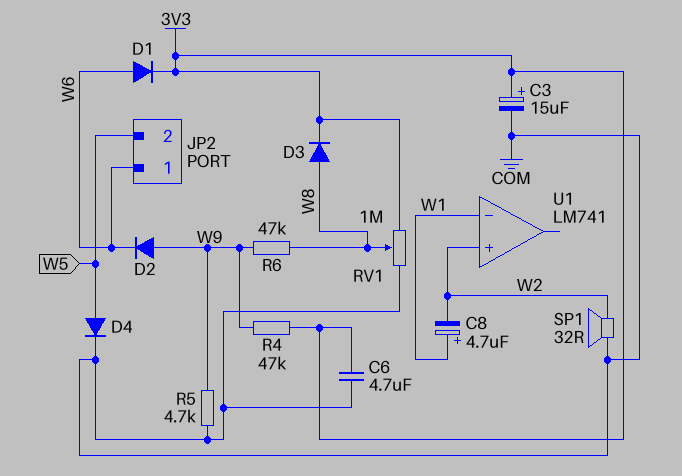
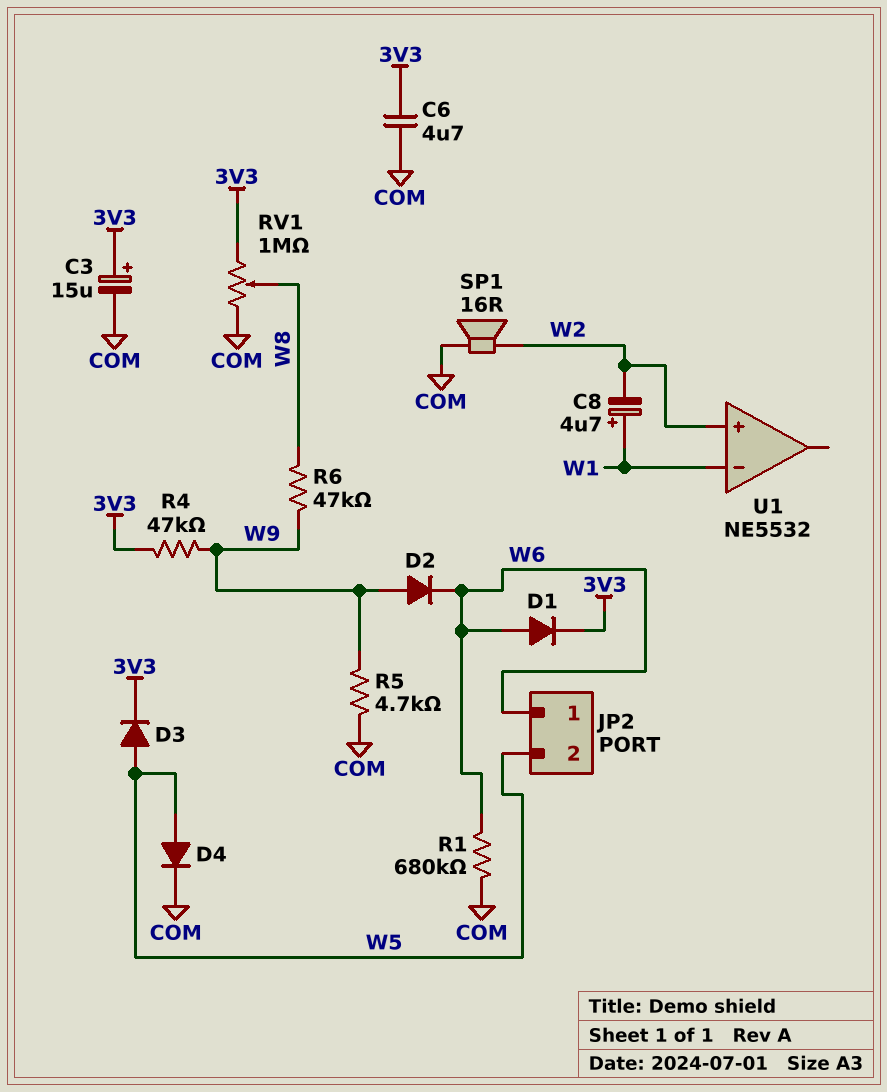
D3: diode (A W8, K 3V3) -> diode (A W5, K 3V3)
R1: none -> 680k (COM, W6)
SP1: speaker 32R (COM, W2) -> speaker 16R (COM, W2)
U1: LM741 -> NE5532

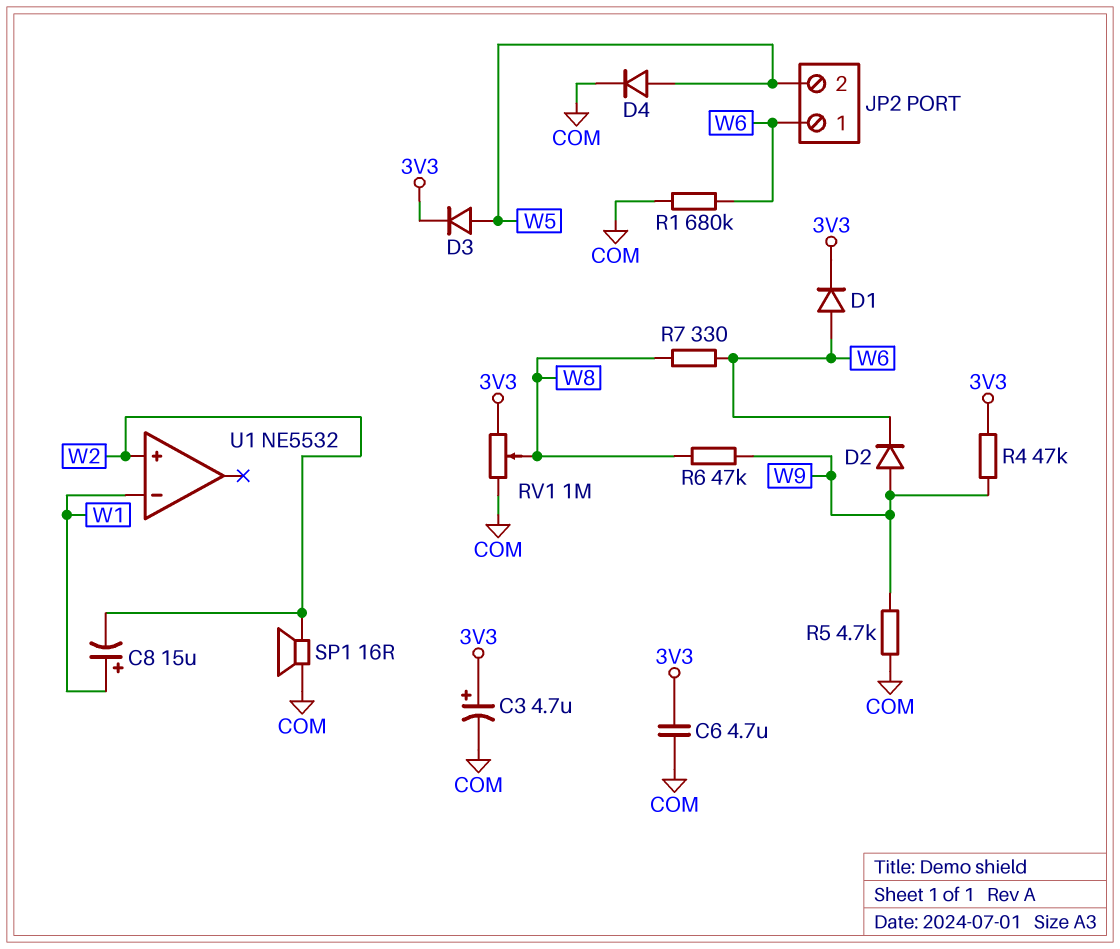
C3: 15uF (plus 3V3, minus COM) -> 4.7uF (plus 3V3, minus COM)
C8: 4.7uF (plus W1, minus W2) -> 15uF (plus W1, minus W2)
R7: none -> 330 (W6, W8)

